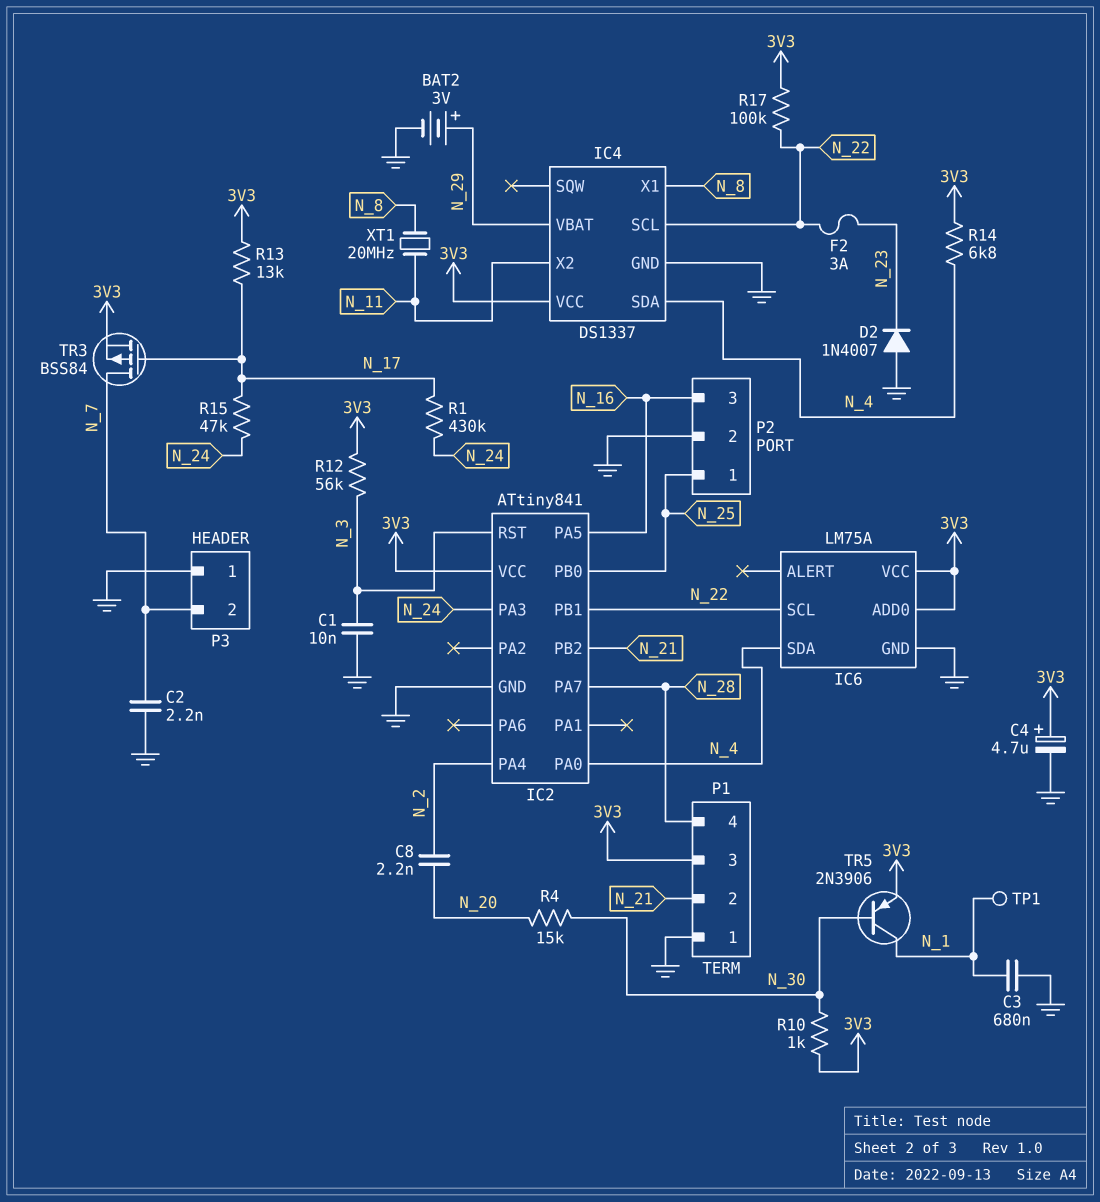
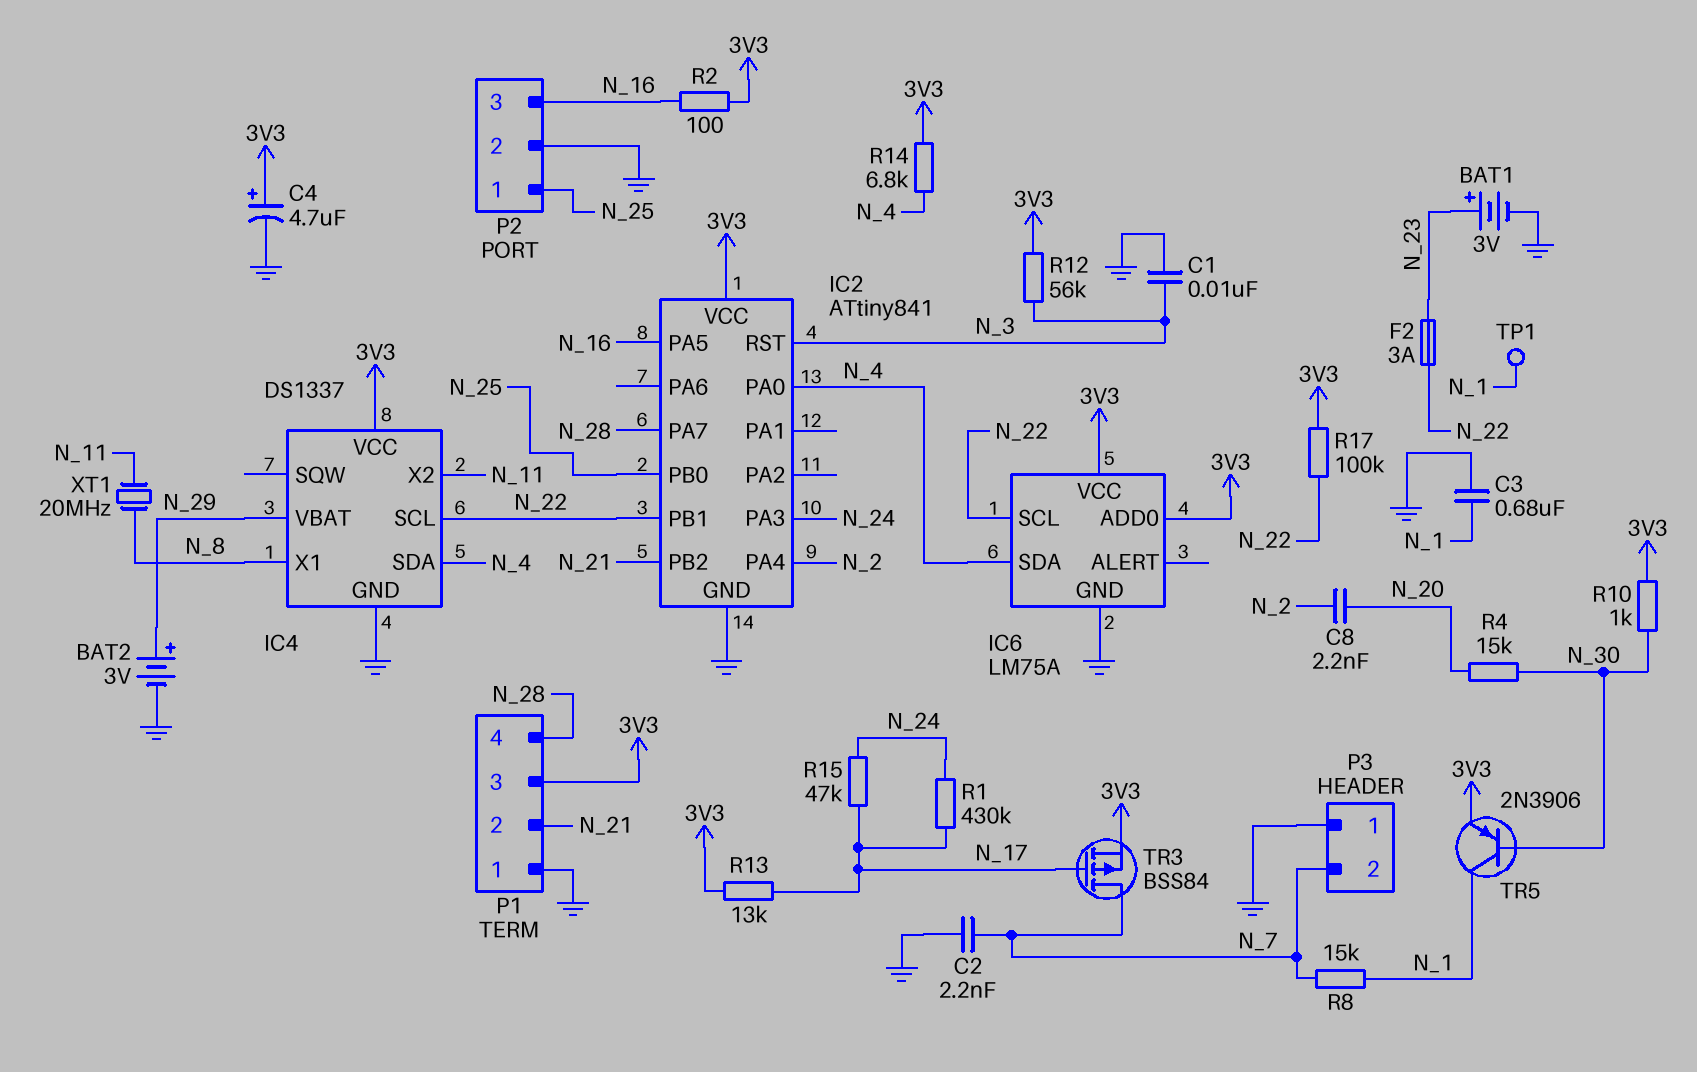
BAT1: none -> 3V (plus N_23, minus GND)
D2: diode 1N4007 (A GND, K N_23) -> none
R2: none -> 100 (3V3, N_16)
R8: none -> 15k (N_1, N_7)

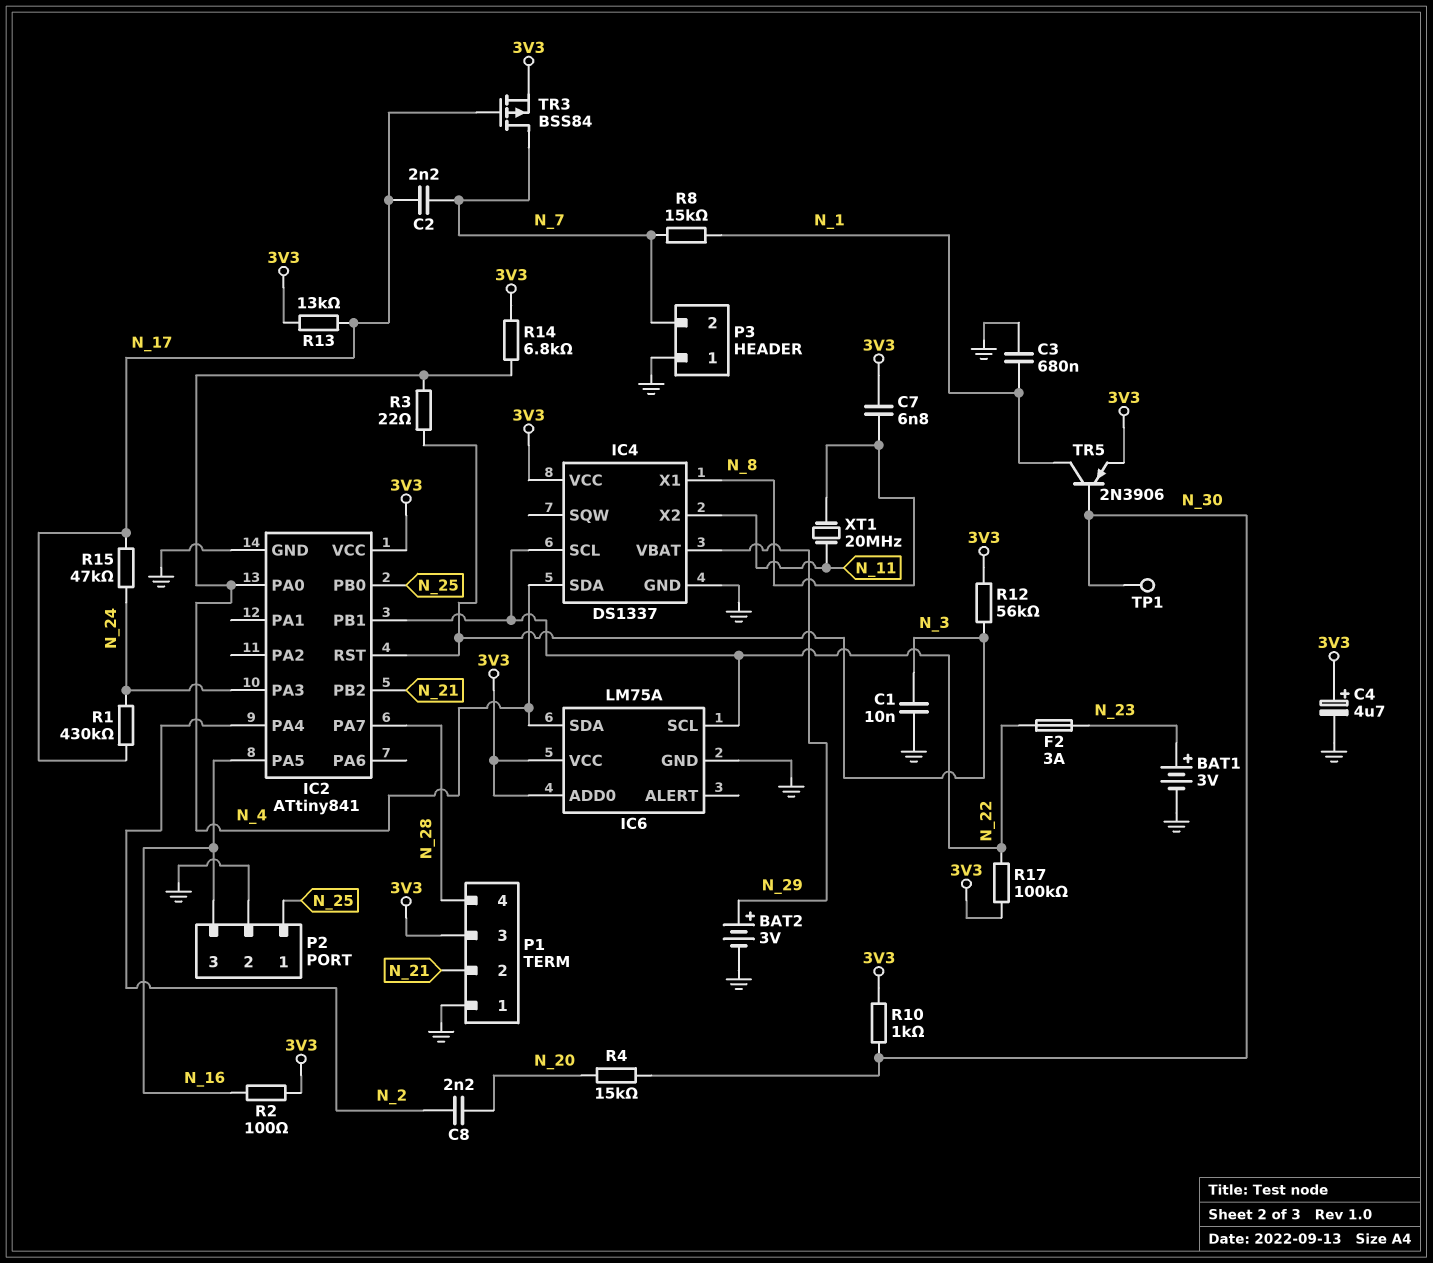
C2: 2.2nF (GND, N_7) -> 2.2nF (N_7, N_17)
C7: none -> 6.8nF (3V3, N_8)
R3: none -> 22 (N_3, N_4)
TP1: test point (N_1) -> test point (N_30)

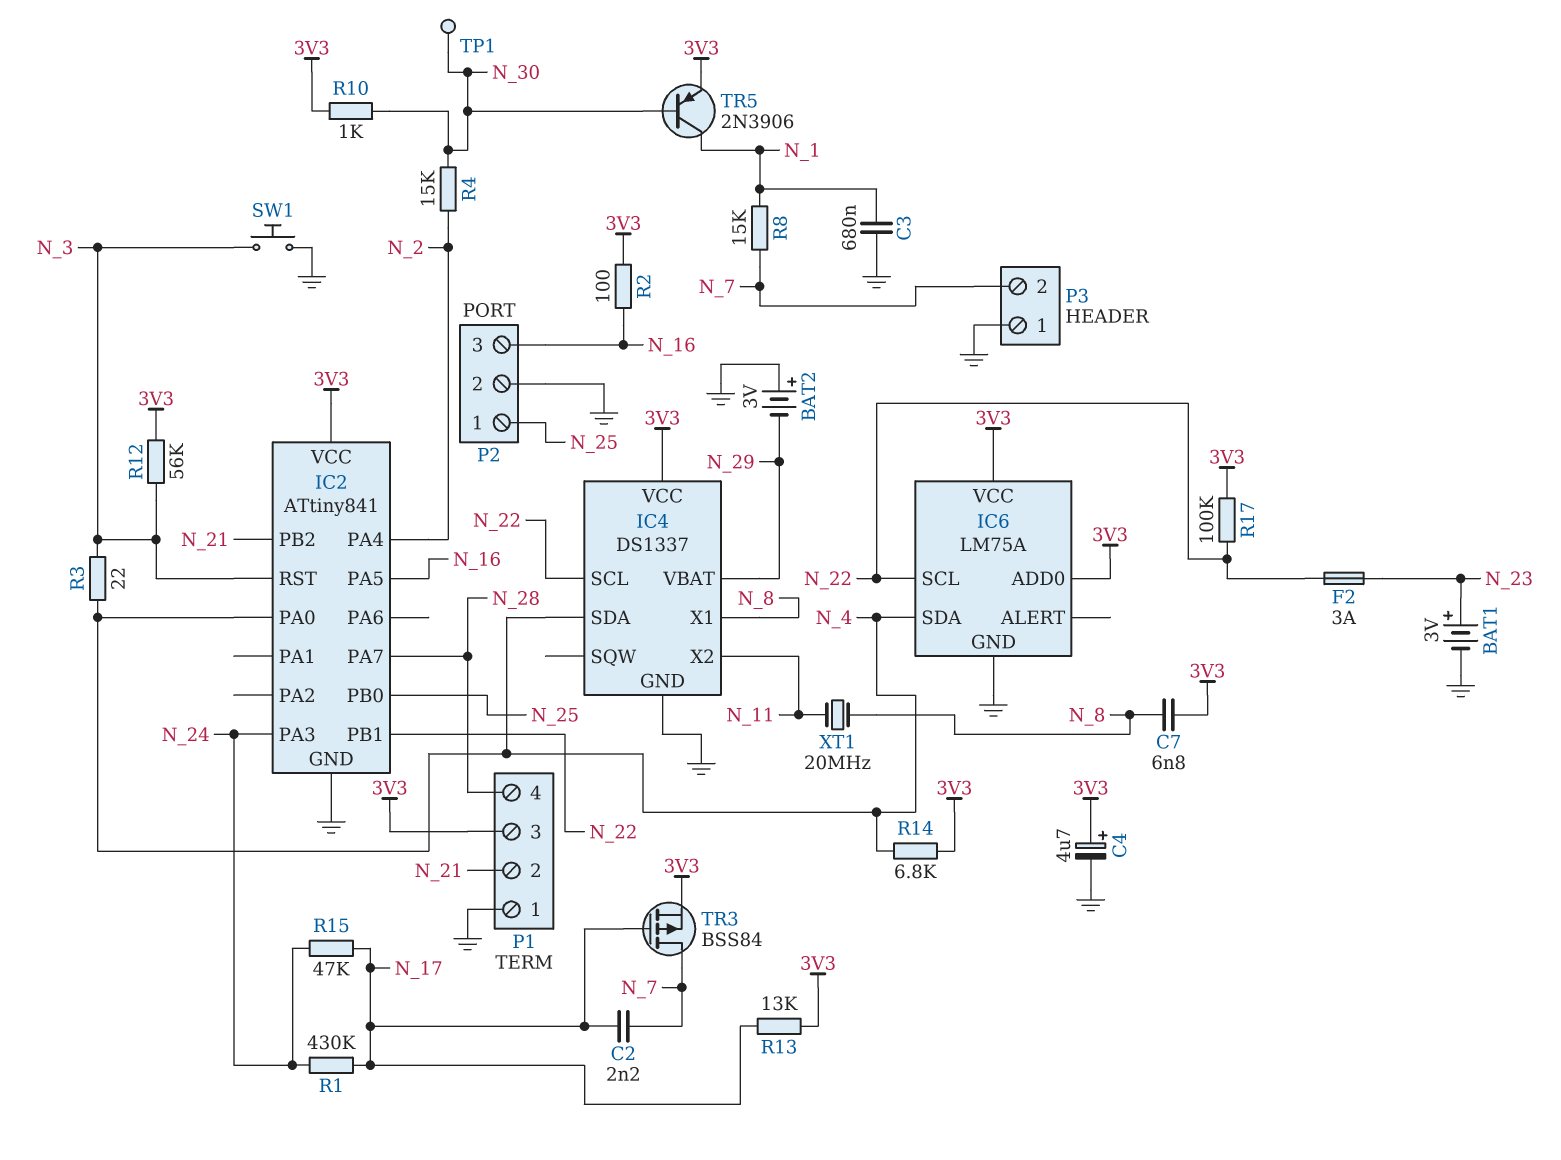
BAT2: 3V (plus N_29, minus GND) -> 3V (plus GND, minus N_29)
C1: 10nF (GND, N_3) -> none
C8: 2.2nF (N_2, N_20) -> none
R4: 15k (N_20, N_30) -> 15k (N_2, N_30)
SW1: none -> button (GND, N_3)

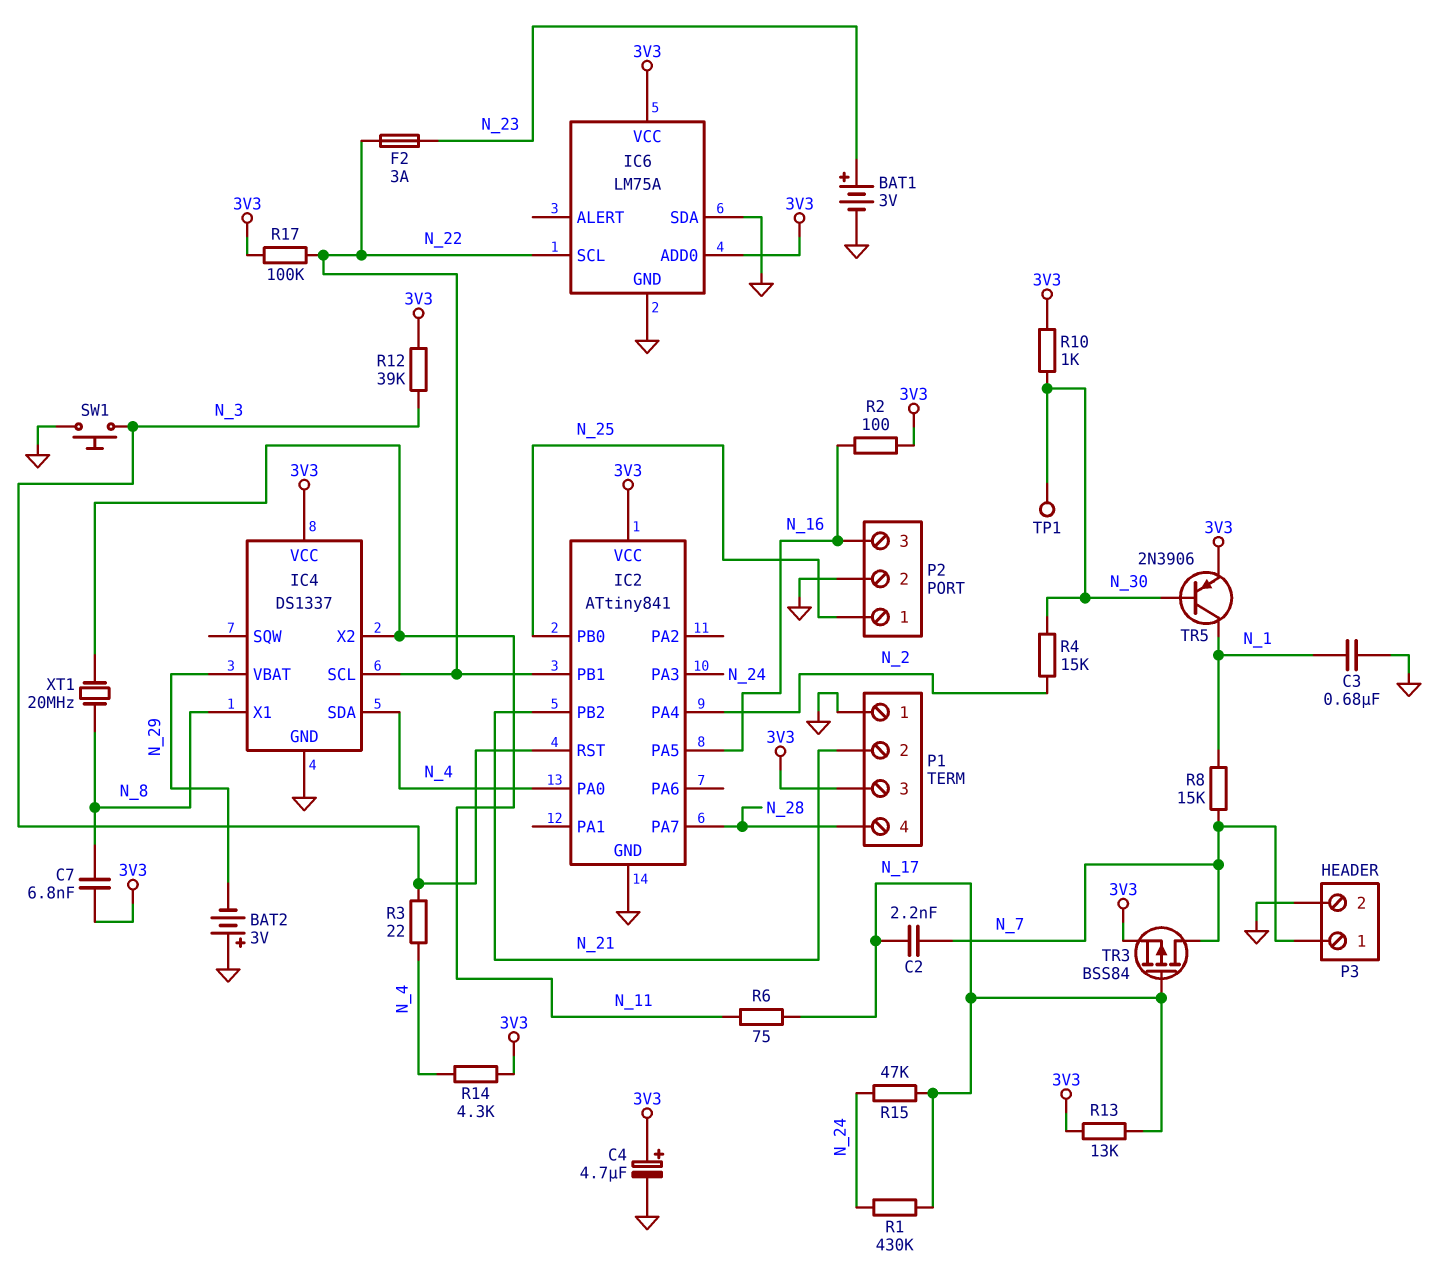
IC6 pin SDA: N_4 -> GND
P3 pin 1: GND -> N_7
P3 pin 2: N_7 -> GND
R6: none -> 75 (N_11, N_17)
R12: 56k (3V3, N_3) -> 39k (3V3, N_3)
R14: 6.8k (3V3, N_4) -> 4.3k (3V3, N_4)

